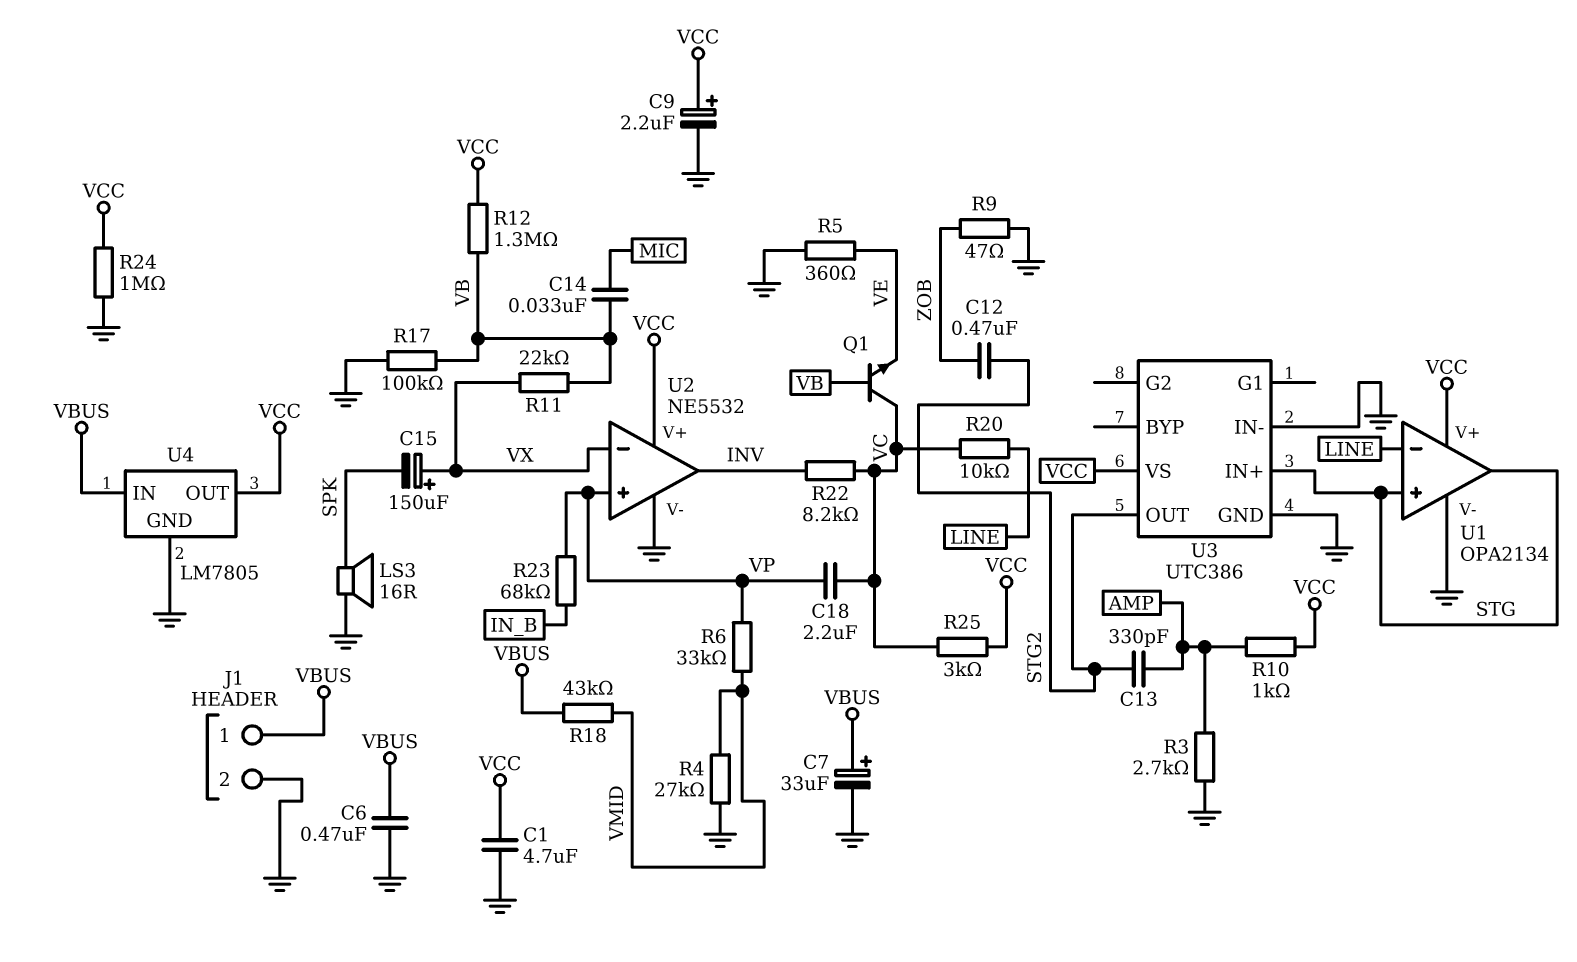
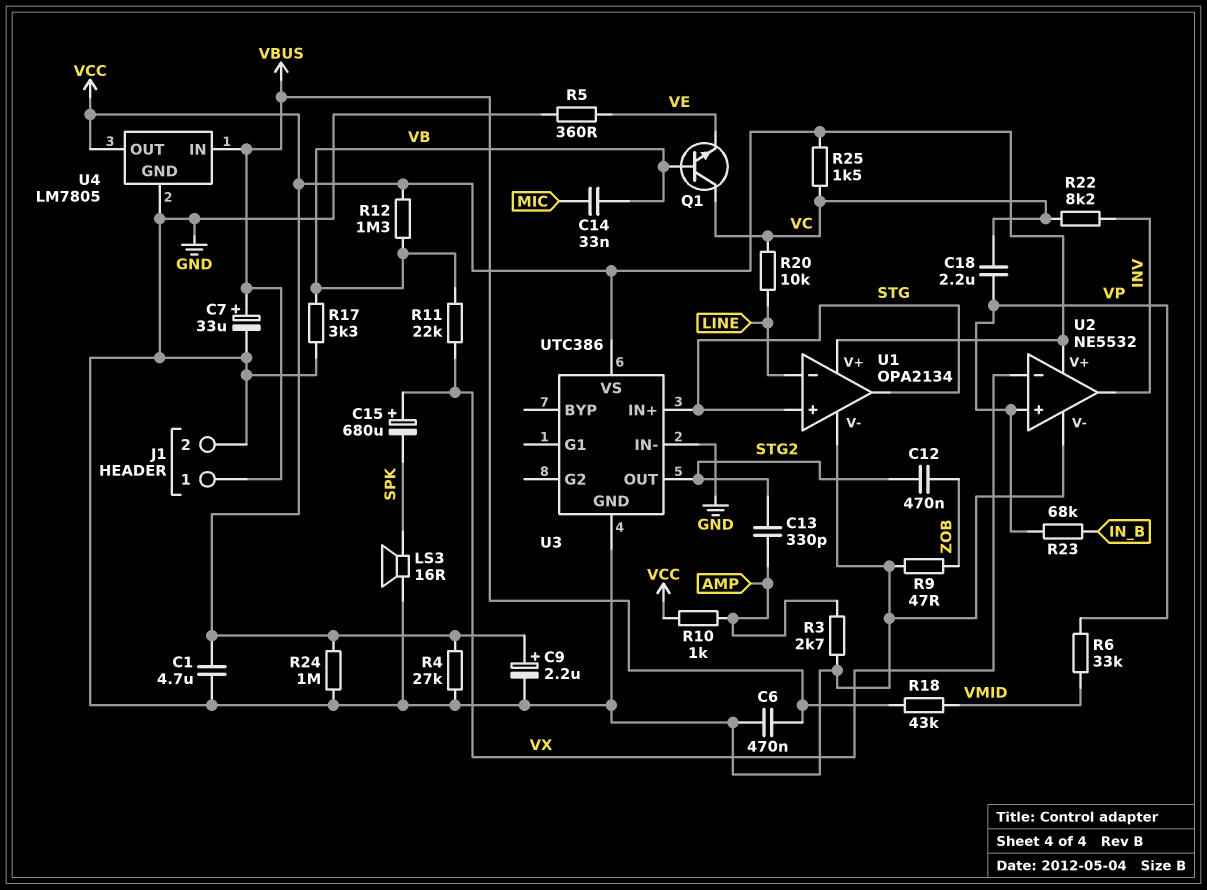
C15: 150uF (plus VX, minus SPK) -> 680uF (plus VX, minus SPK)
R4: 27k (GND, VMID) -> 27k (GND, VCC)
R17: 100k (GND, VB) -> 3.3k (GND, VB)
R25: 3k (VC, VCC) -> 1.5k (VC, VCC)

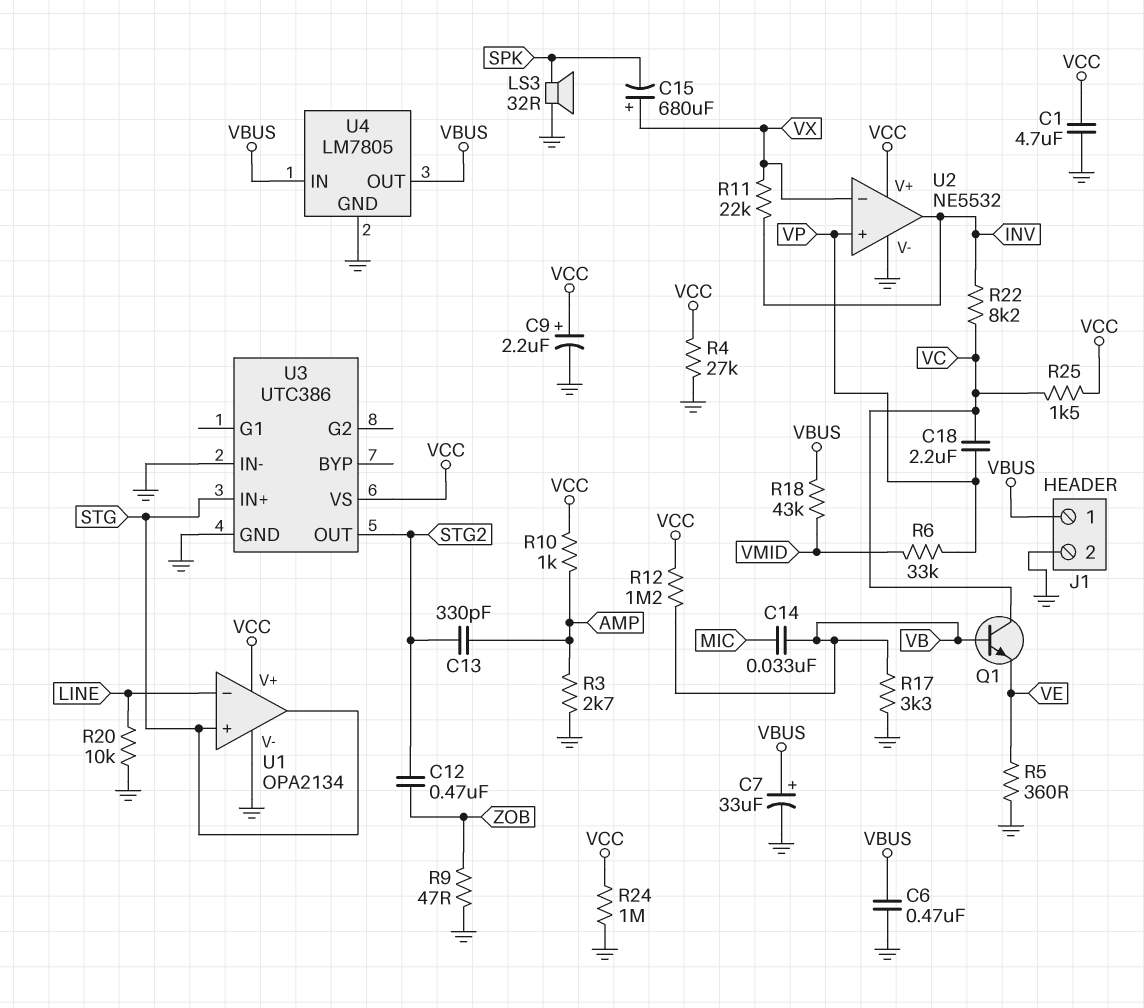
LS3: speaker 16R (GND, SPK) -> speaker 32R (GND, SPK)
R11: 22k (VB, VX) -> 22k (INV, VX)
R12: 1.3M (VB, VCC) -> 1.2M (VB, VCC)
R20: 10k (LINE, VC) -> 10k (GND, LINE)
R23: 68k (IN_B, VP) -> none
U4 pin OUT: VCC -> VBUS

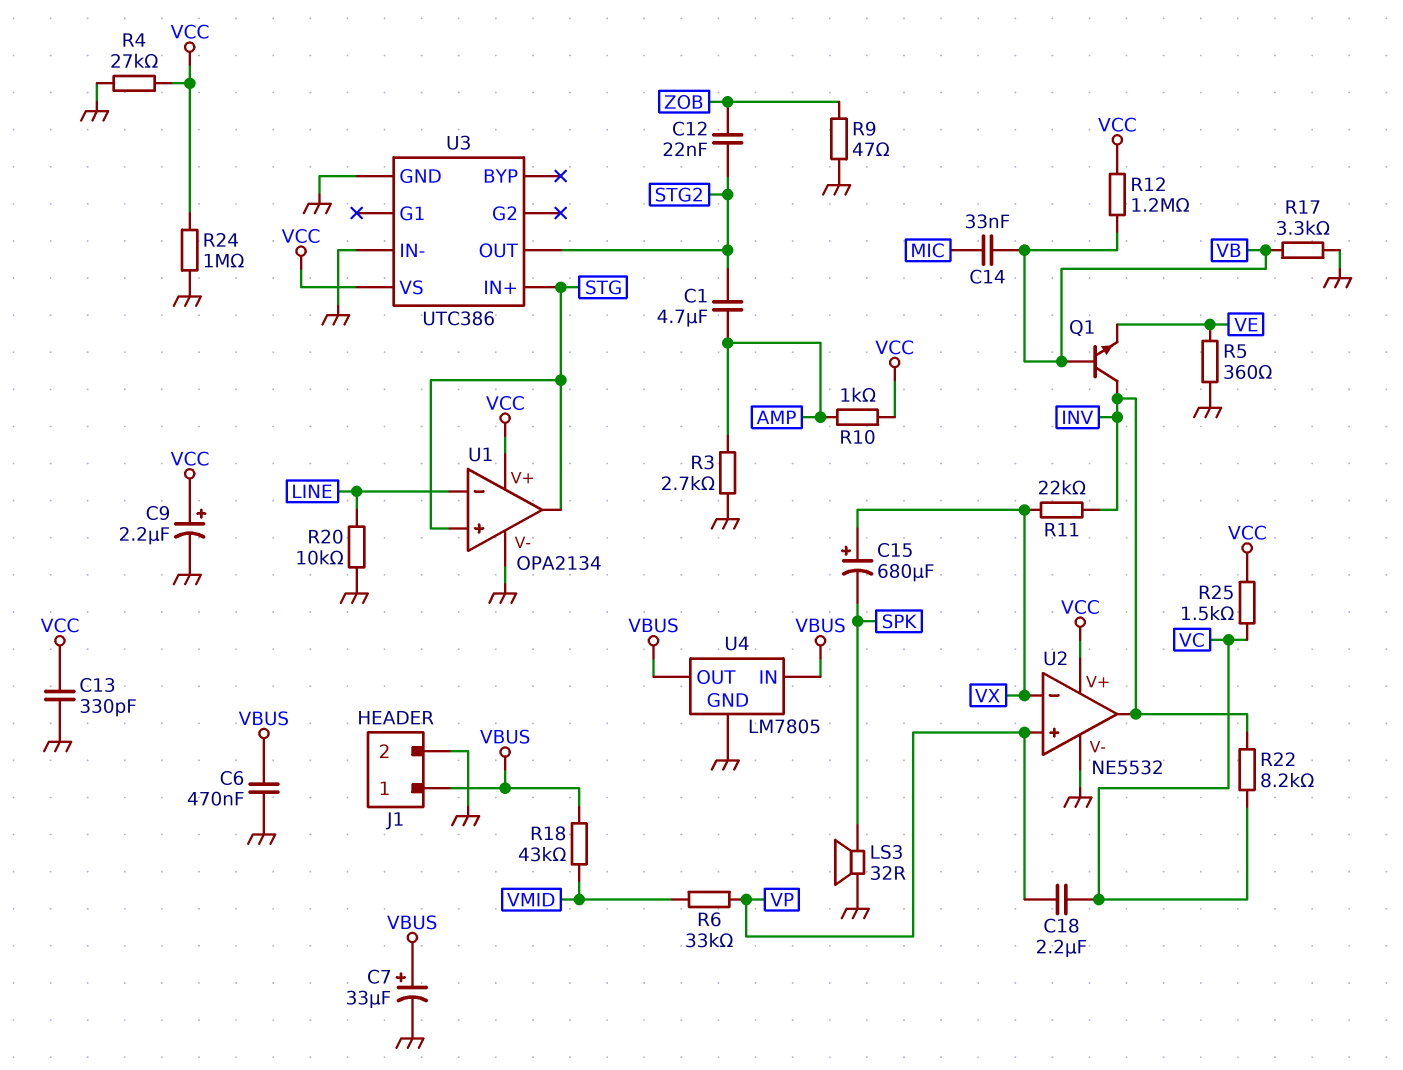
C1: 4.7uF (GND, VCC) -> 4.7uF (AMP, STG2)
C12: 470nF (STG2, ZOB) -> 22nF (STG2, ZOB)
C13: 330pF (AMP, STG2) -> 330pF (GND, VCC)
Q1: NPN (B VB, C VC, E VE) -> NPN (B VB, C INV, E VE)

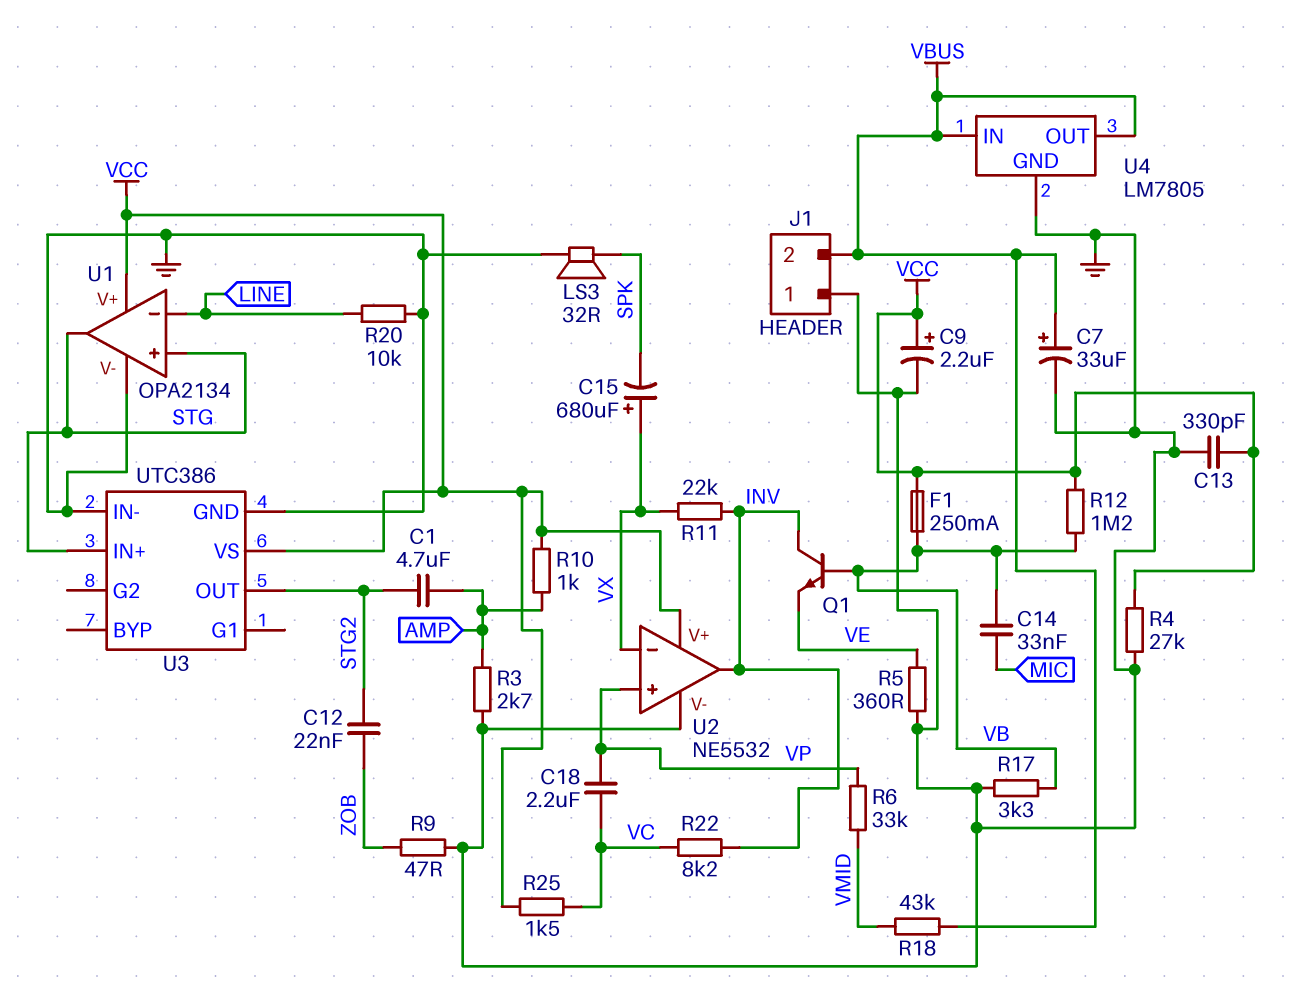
C6: 470nF (GND, VBUS) -> none
F1: none -> 250mA (VB, VCC)
J1 pin 1: VBUS -> GND
J1 pin 2: GND -> VBUS
R24: 1M (GND, VCC) -> none

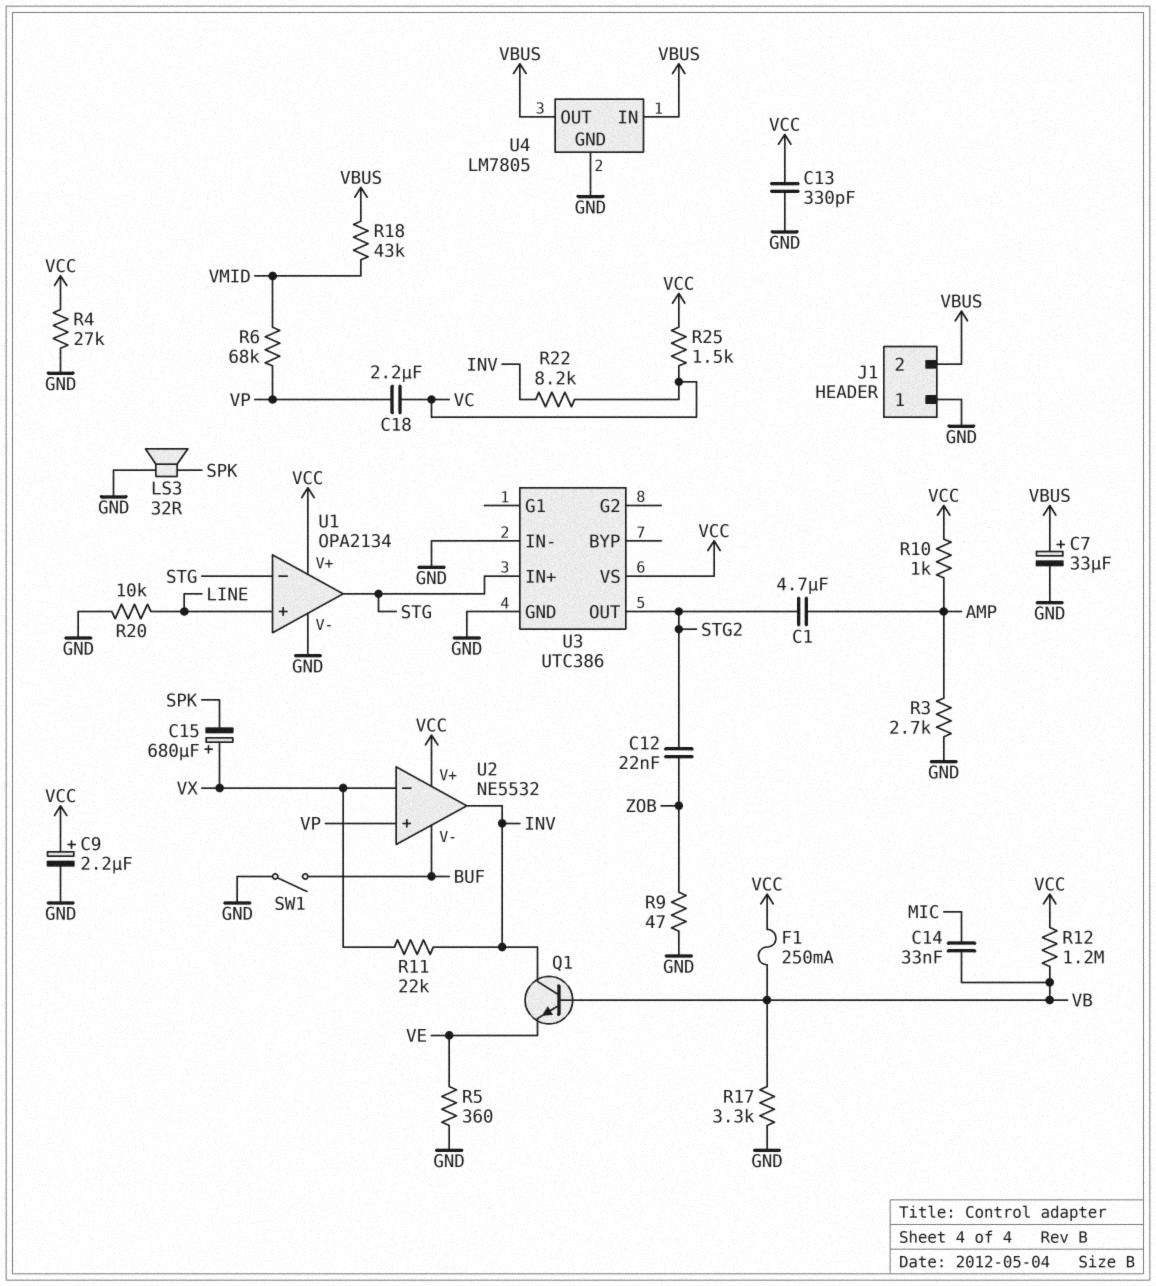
R6: 33k (VMID, VP) -> 68k (VMID, VP)
SW1: none -> switch (BUF, GND)
U1 pin in+: STG -> LINE
U1 pin in-: LINE -> STG
U2 pin V-: GND -> BUF

